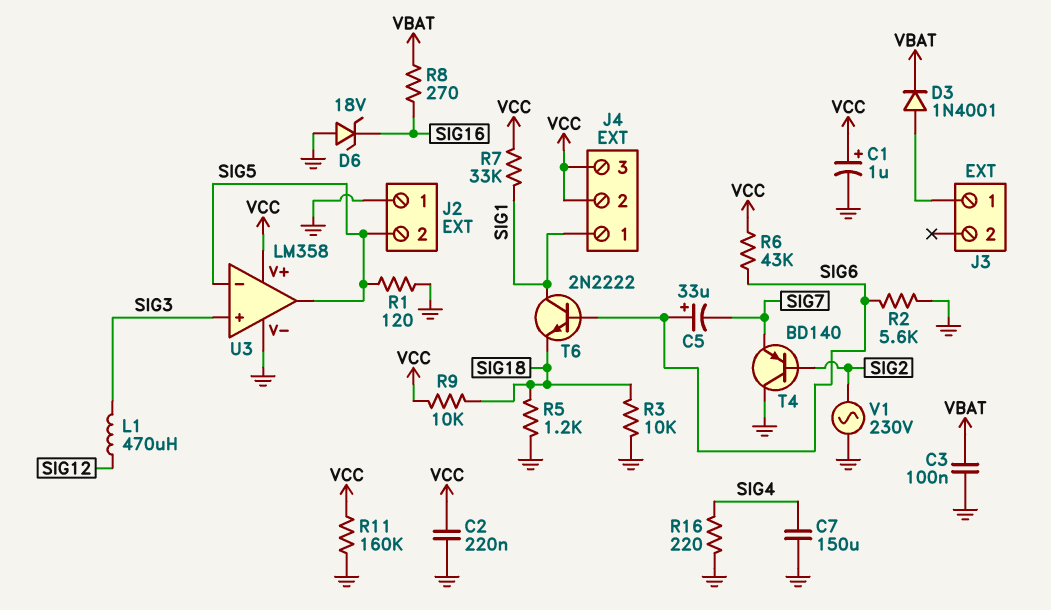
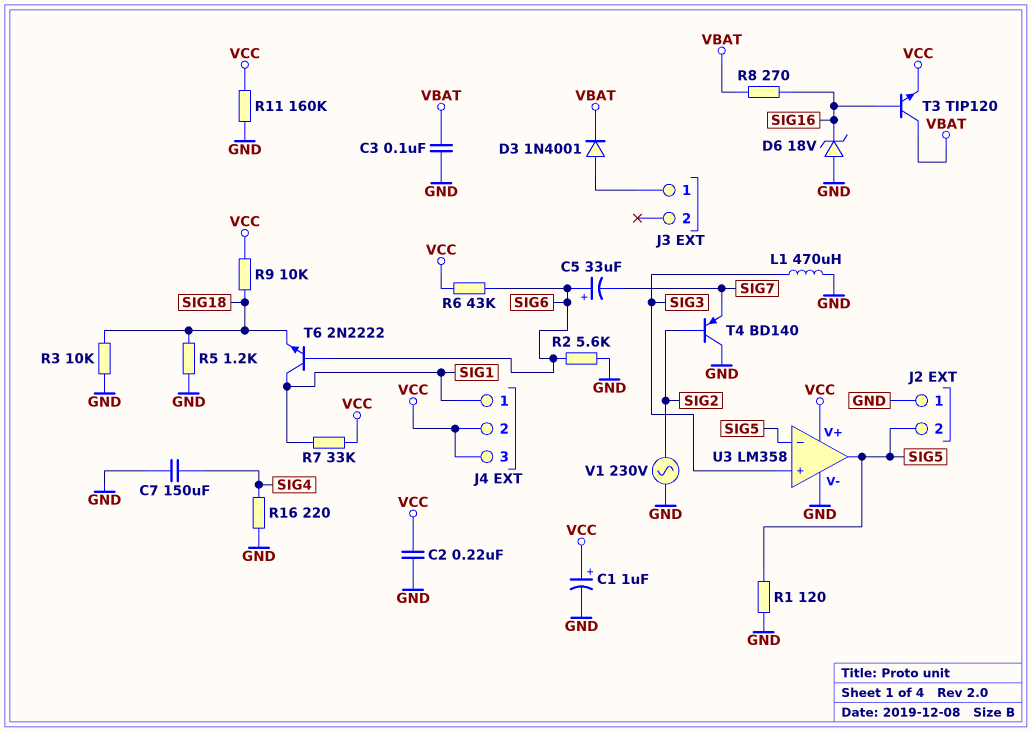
L1: 470uH (SIG3, SIG12) -> 470uH (GND, SIG3)
T3: none -> NPN TIP120 (B SIG16, C VBAT, E VCC)

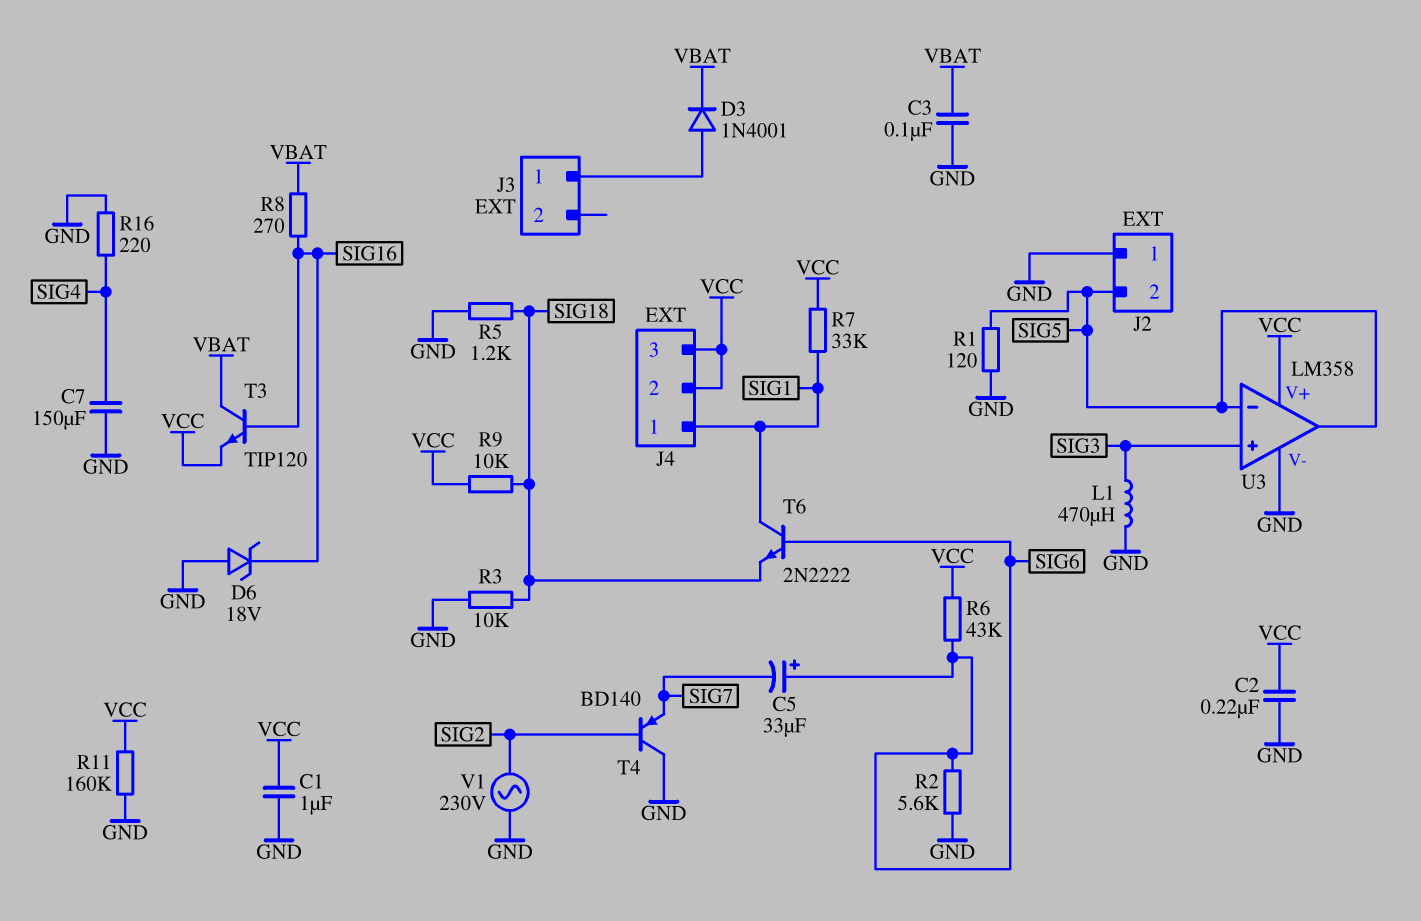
C1: 1uF (plus VCC, minus GND) -> 1uF (GND, VCC)

